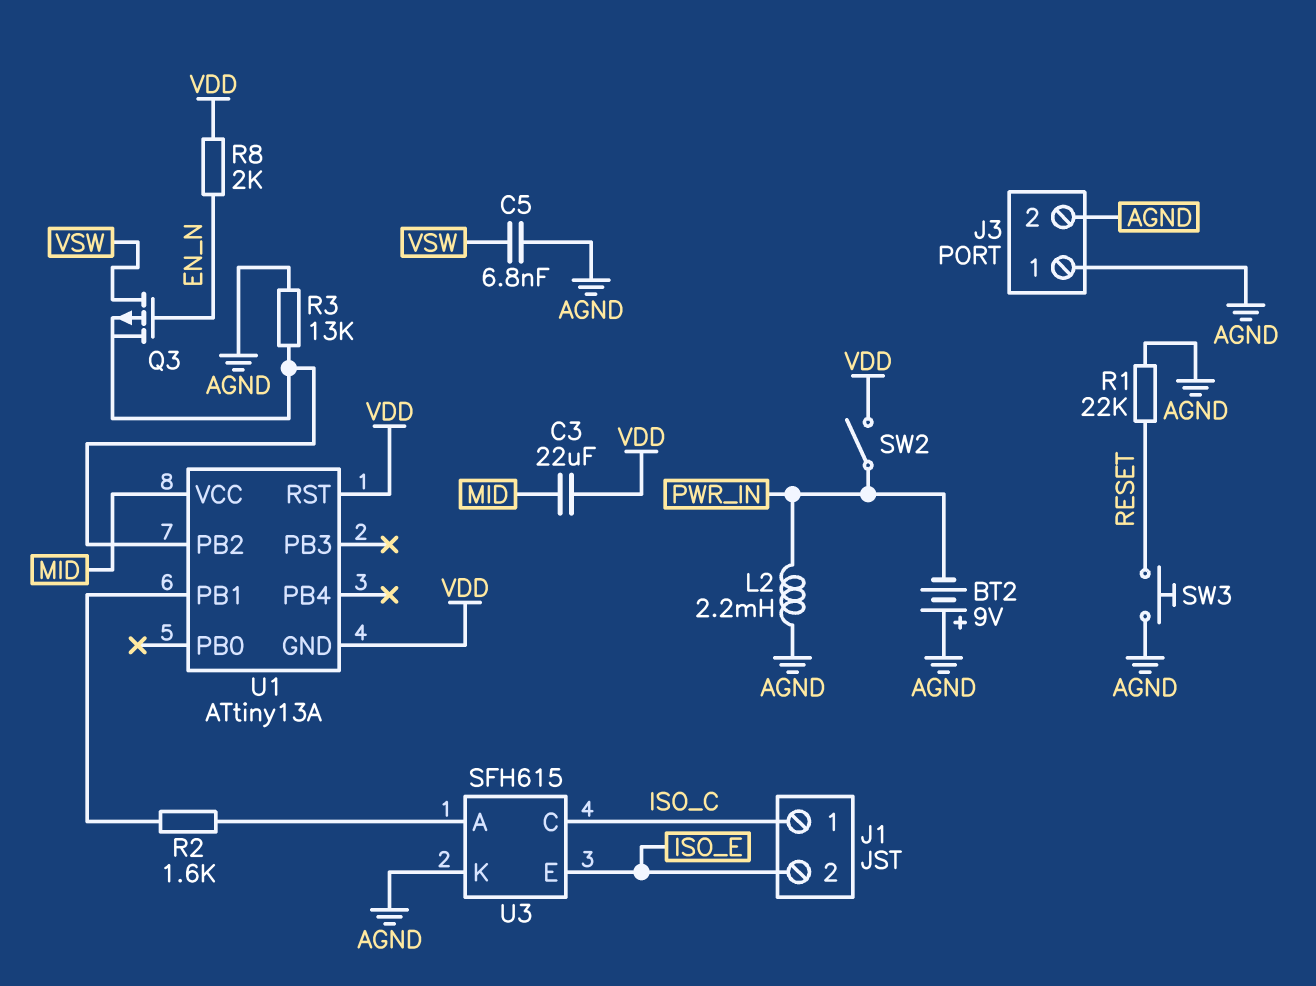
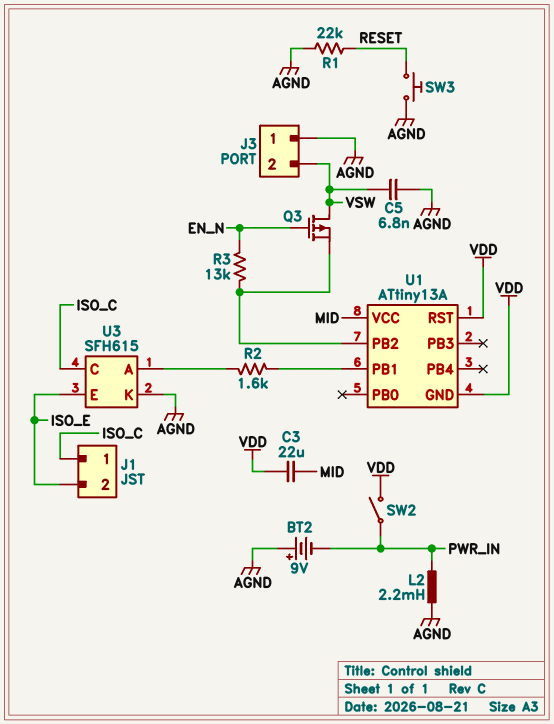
J3 pin 2: AGND -> VSW
R3: 13k (AGND, U1/PB2) -> 13k (EN_N, U1/PB2)
R8: 2k (EN_N, VDD) -> none

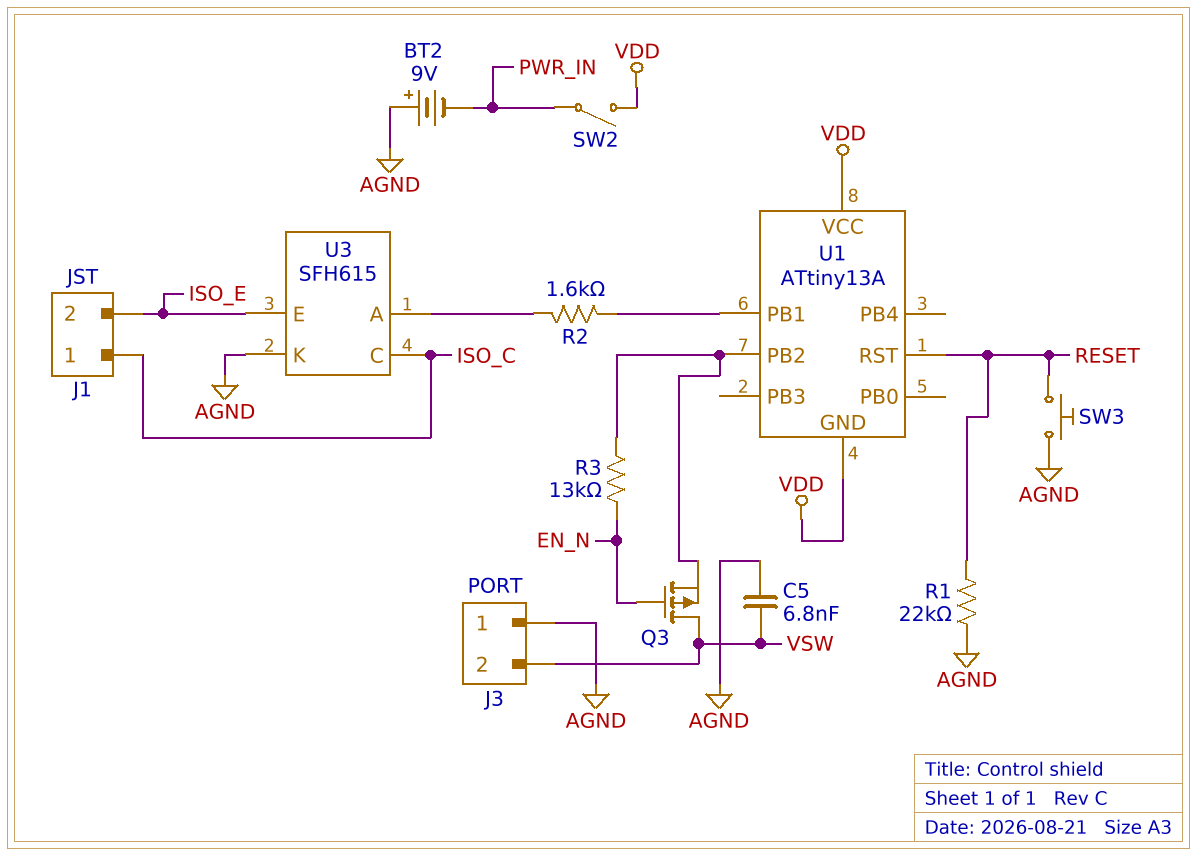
C3: 22uF (MID, VDD) -> none
L2: 2.2mH (AGND, PWR_IN) -> none
U1 pin RST: VDD -> RESET
U1 pin VCC: MID -> VDD

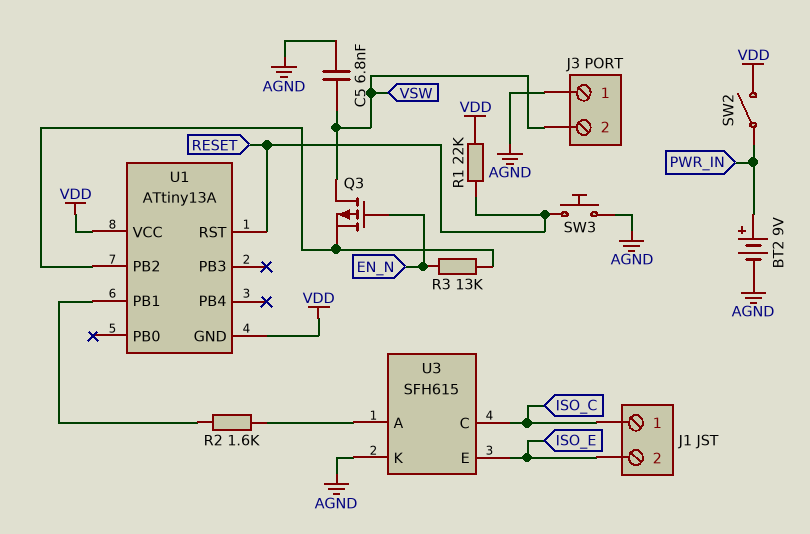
BT2: 9V (plus AGND, minus PWR_IN) -> 9V (plus PWR_IN, minus AGND)
R1: 22k (AGND, RESET) -> 22k (RESET, VDD)

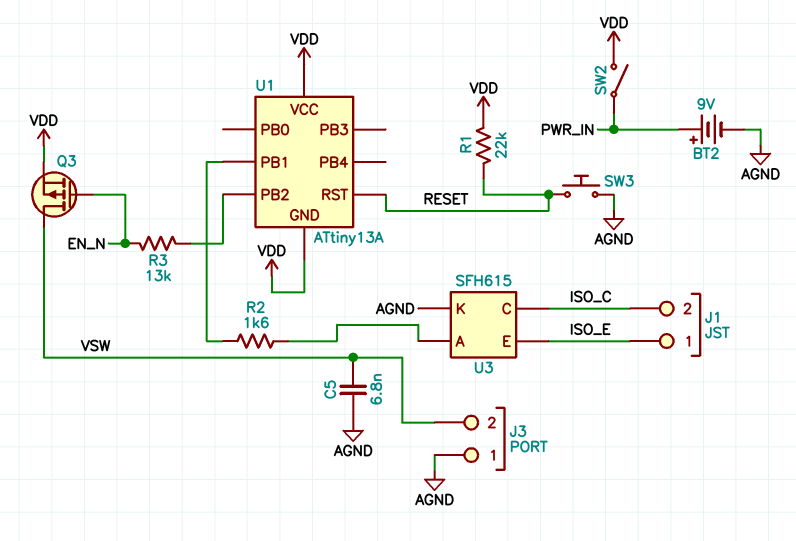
J1 pin 1: ISO_C -> ISO_E
J1 pin 2: ISO_E -> ISO_C
Q3: PMOS (G EN_N, D VSW, S U1/PB2) -> PMOS (G EN_N, D VSW, S VDD)

